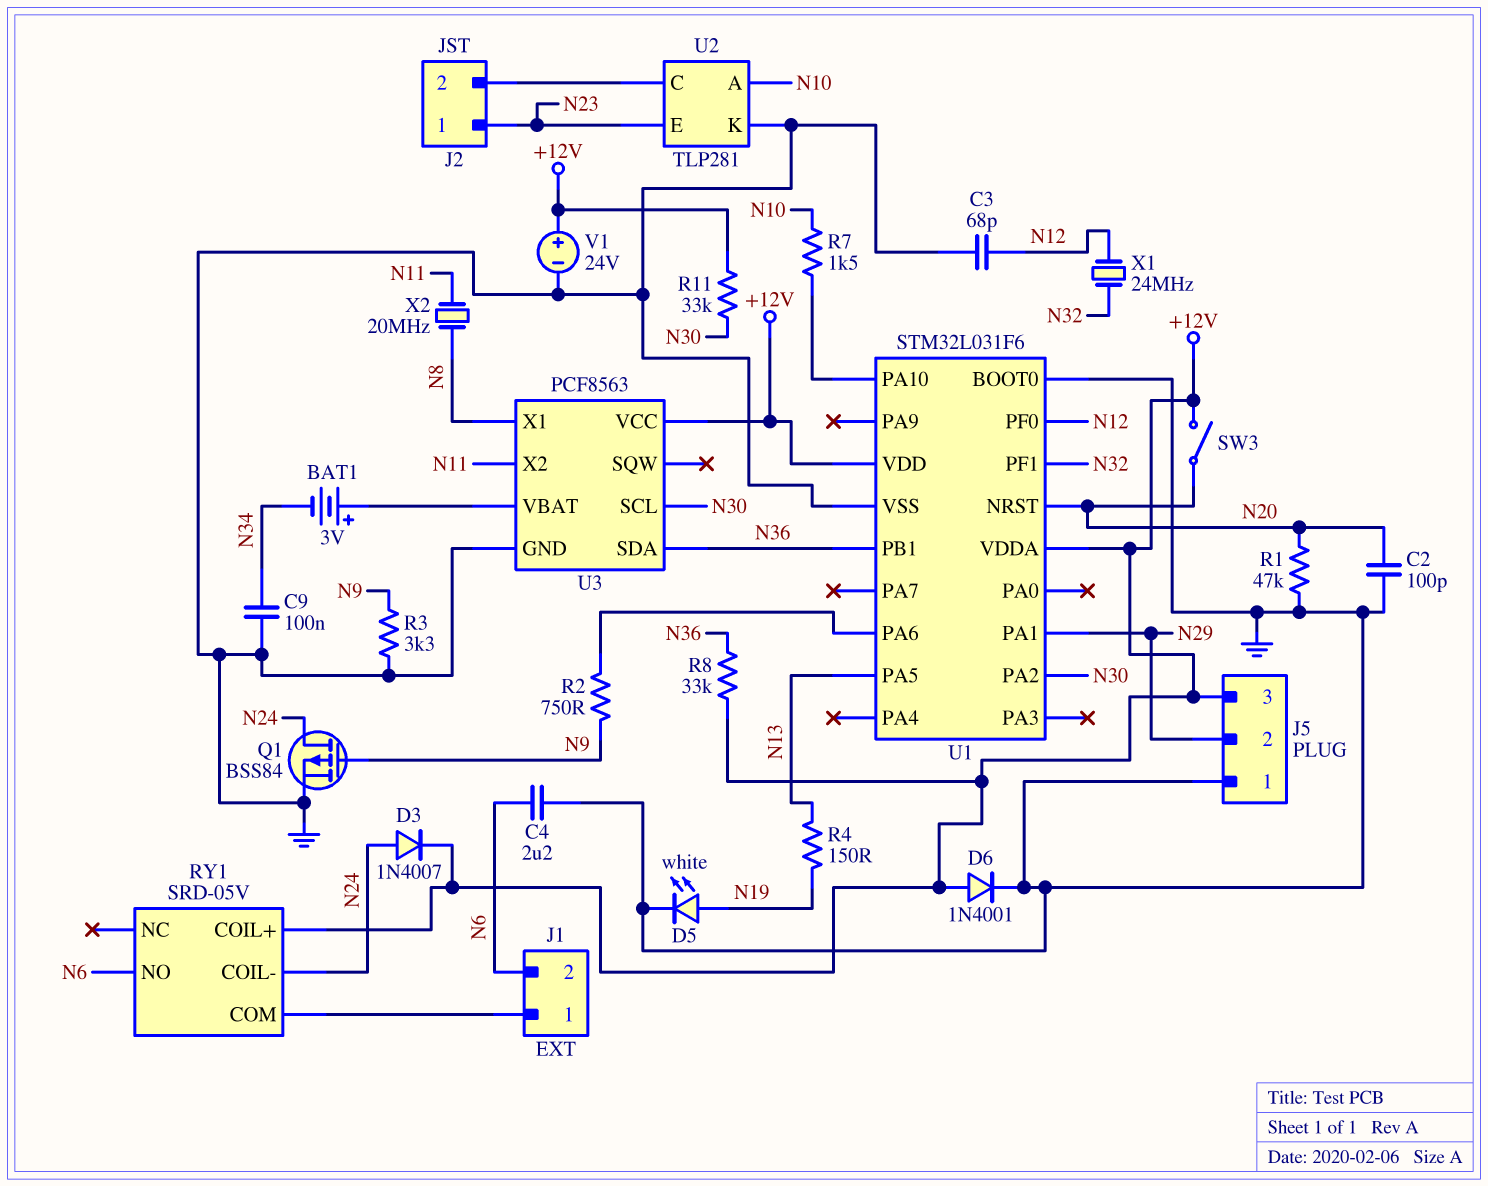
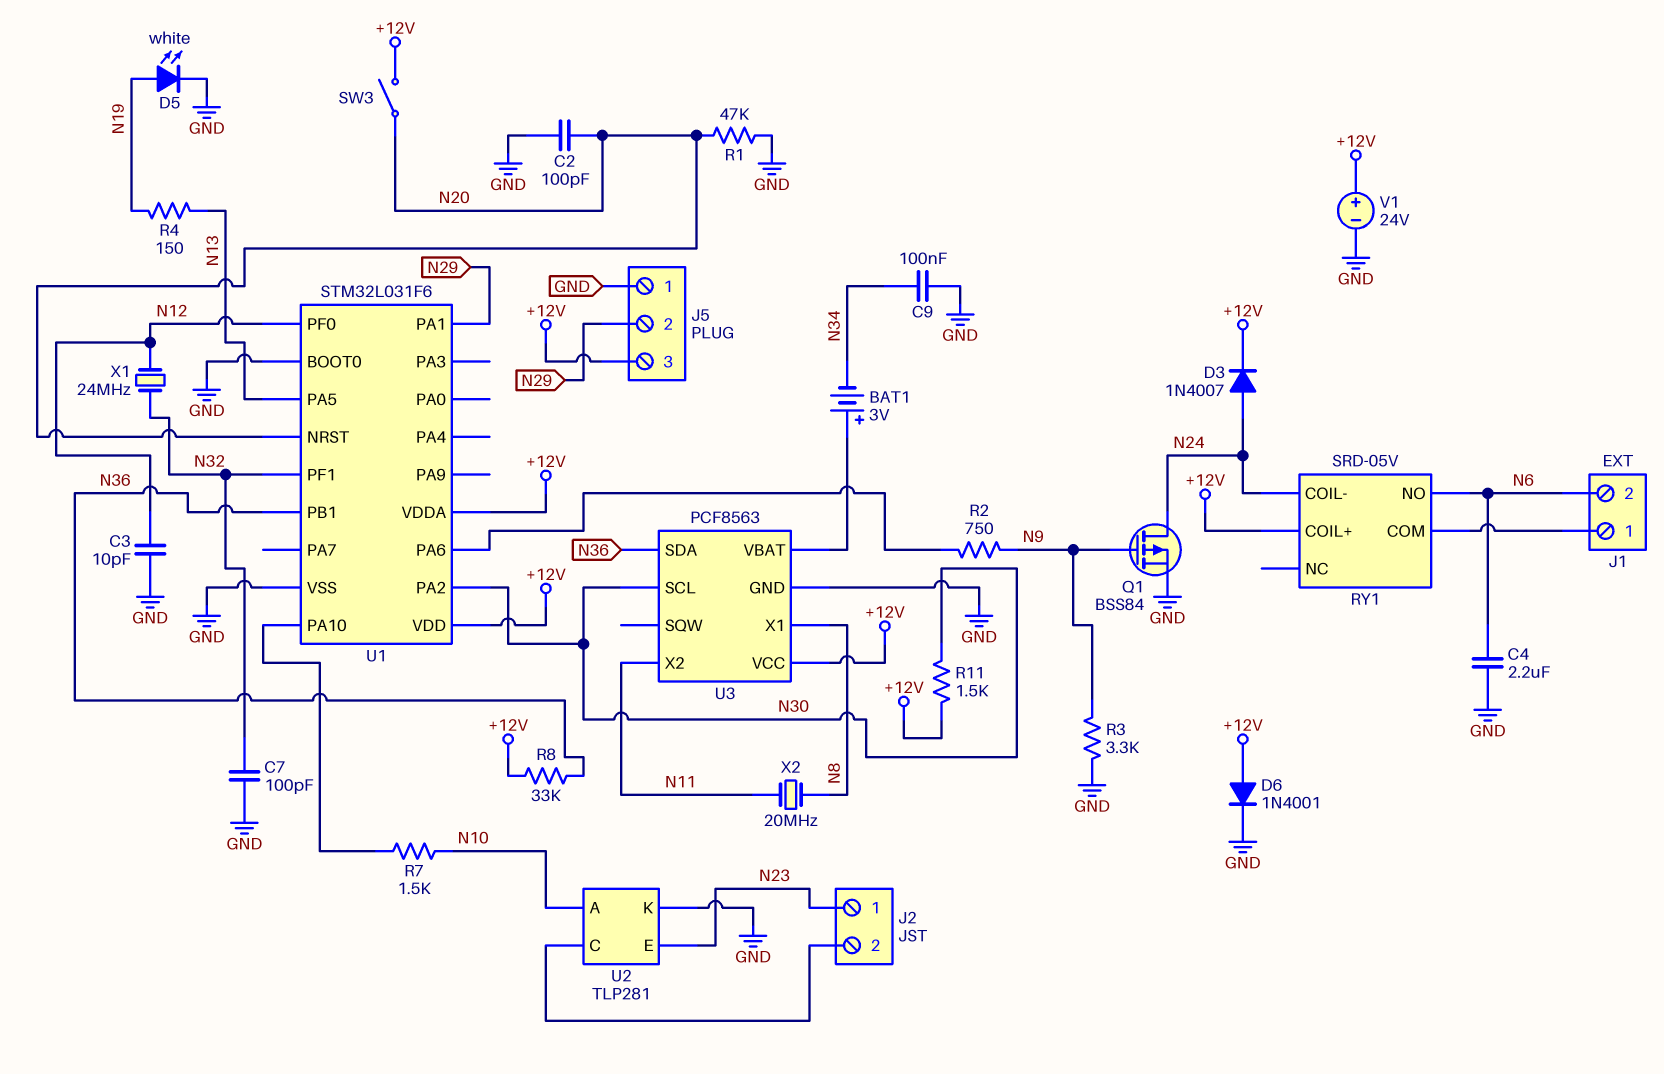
C3: 68pF (GND, N12) -> 10pF (GND, N12)
C7: none -> 100pF (GND, N32)
R11: 33k (+12V, N30) -> 1.5k (+12V, N30)

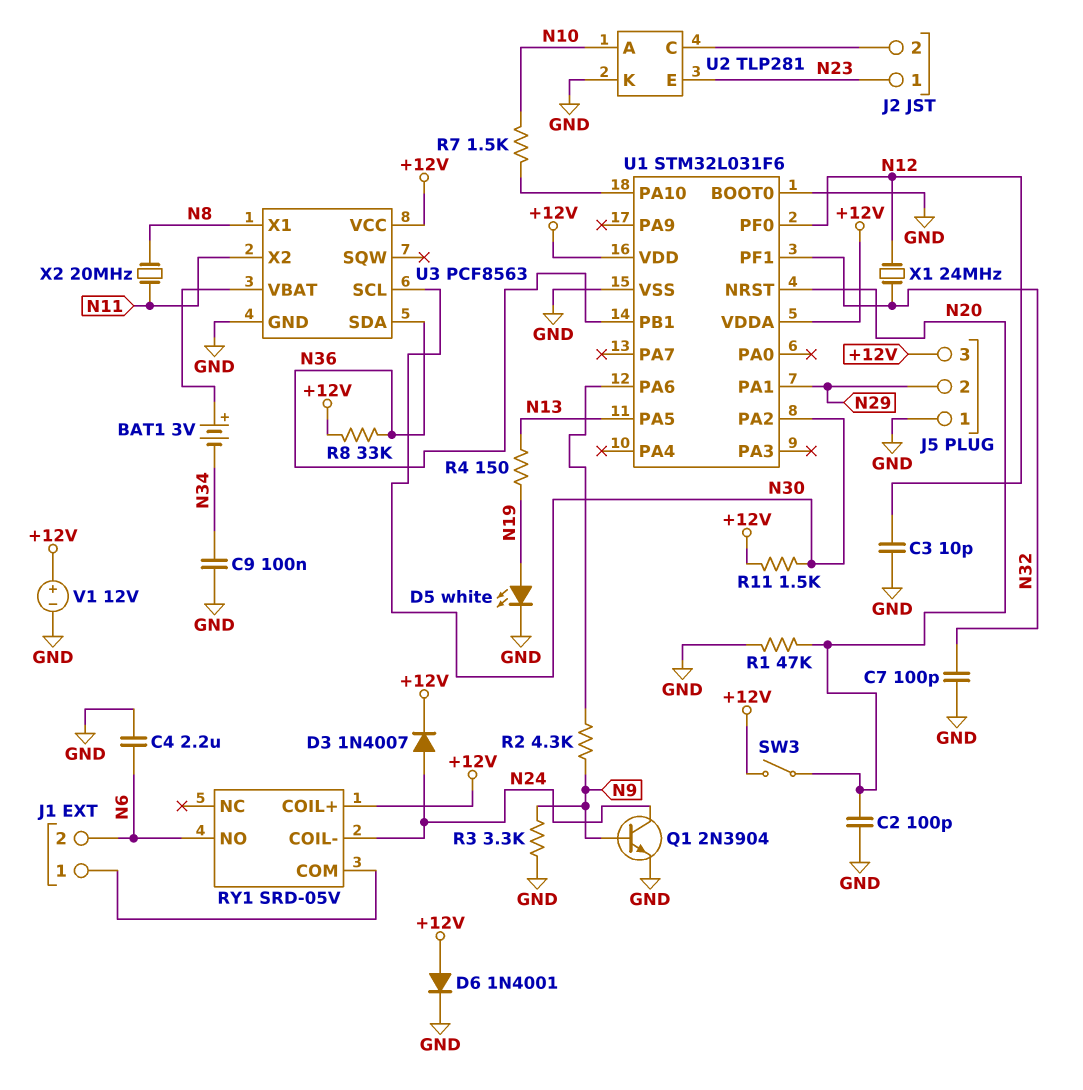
Q1: PMOS BSS84 (G N9, D N24, S GND) -> NPN 2N3904 (B N9, C N24, E GND)
R2: 750 (N9, U1/PA6) -> 4.3k (N9, U1/PA6)
V1: 24V (plus +12V, minus GND) -> 12V (plus +12V, minus GND)

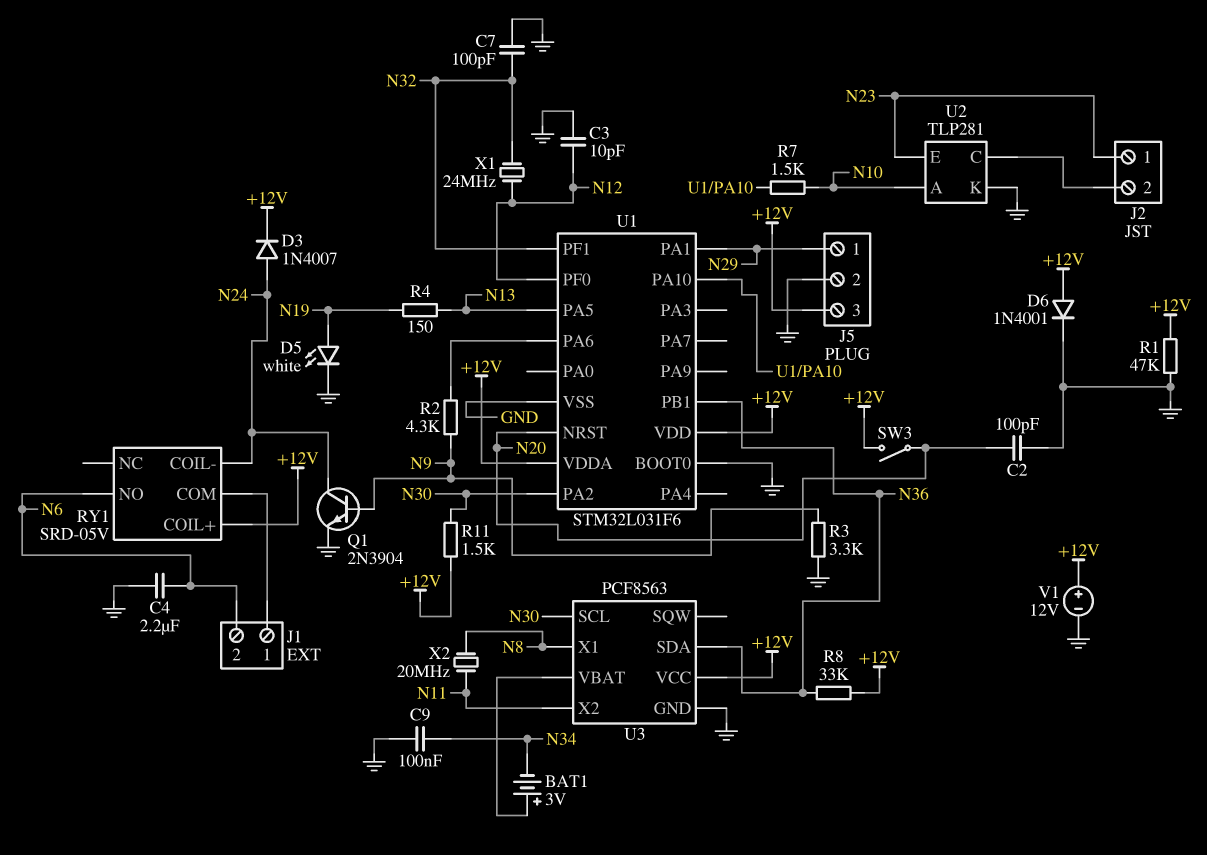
J5 pin 1: GND -> N29
J5 pin 2: N29 -> GND
R1: 47k (GND, N20) -> 47k (+12V, GND)

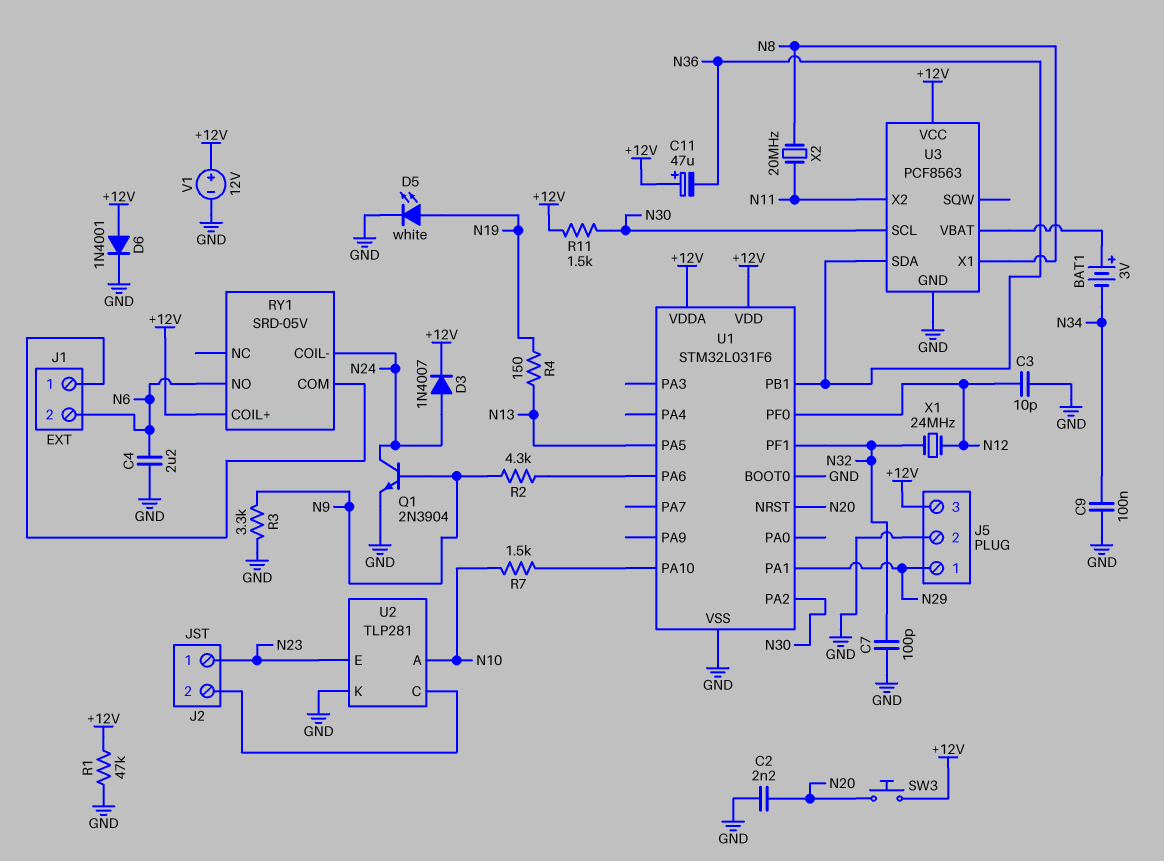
C2: 100pF (GND, N20) -> 2.2nF (GND, N20)
C11: none -> 47uF (plus +12V, minus N36)
R8: 33k (+12V, N36) -> none
SW3: switch (+12V, N20) -> button (+12V, N20)

